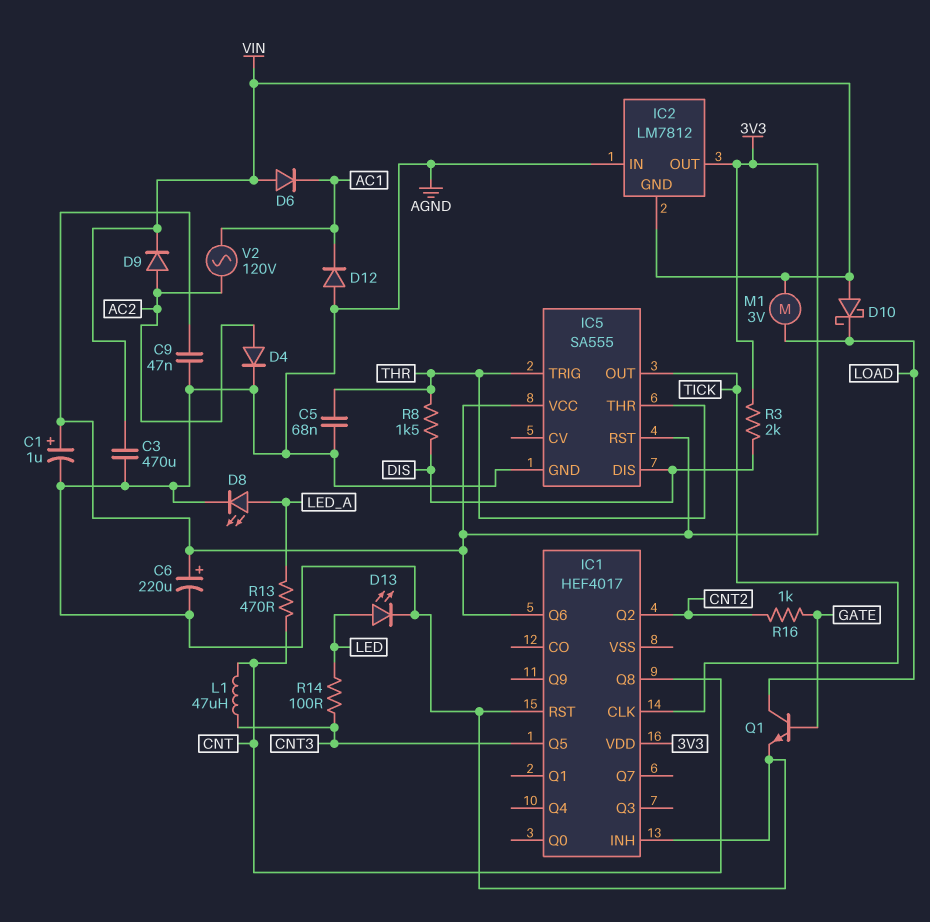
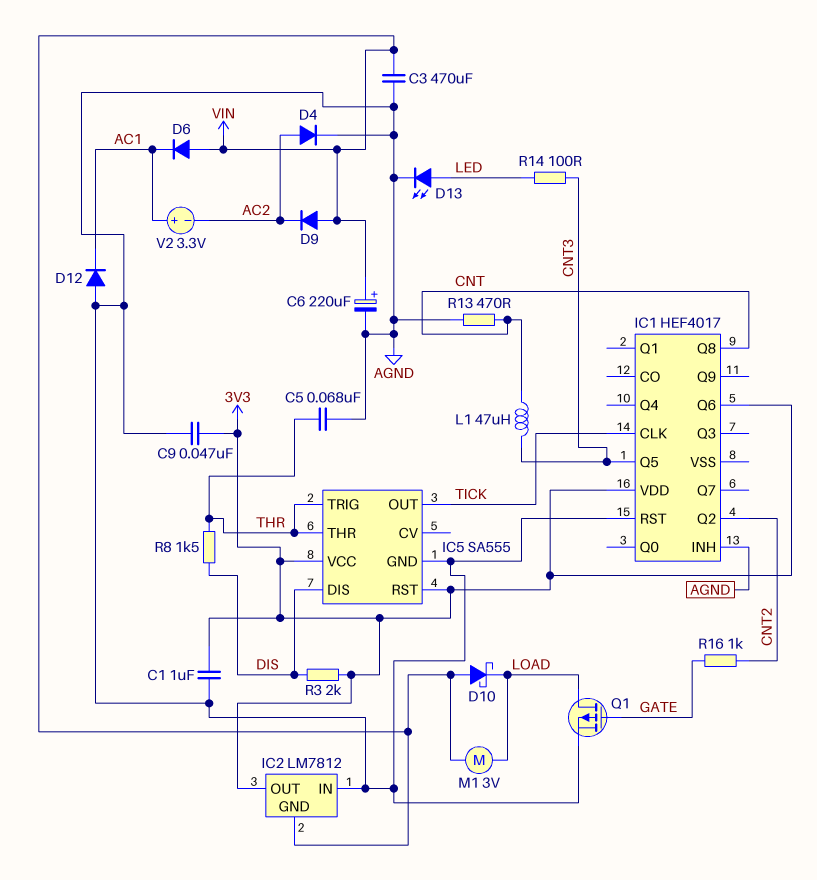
C1: 1uF (plus 3V3, minus AGND) -> 1uF (3V3, AGND)
C6: 220uF (plus 3V3, minus AGND) -> 220uF (plus VIN, minus AGND)
D8: LED (A LED_A, K AGND) -> none
D9: diode (A AC2, K VIN) -> diode (A VIN, K AC2)
Q1: NPN (B GATE, C LOAD, E AGND) -> PMOS (G GATE, D LOAD, S AGND)
R13: 470 (CNT, LED_A) -> 470 (AGND, CNT)
V2: AC 120V (AC1, AC2) -> 3.3V (plus AC1, minus AC2)

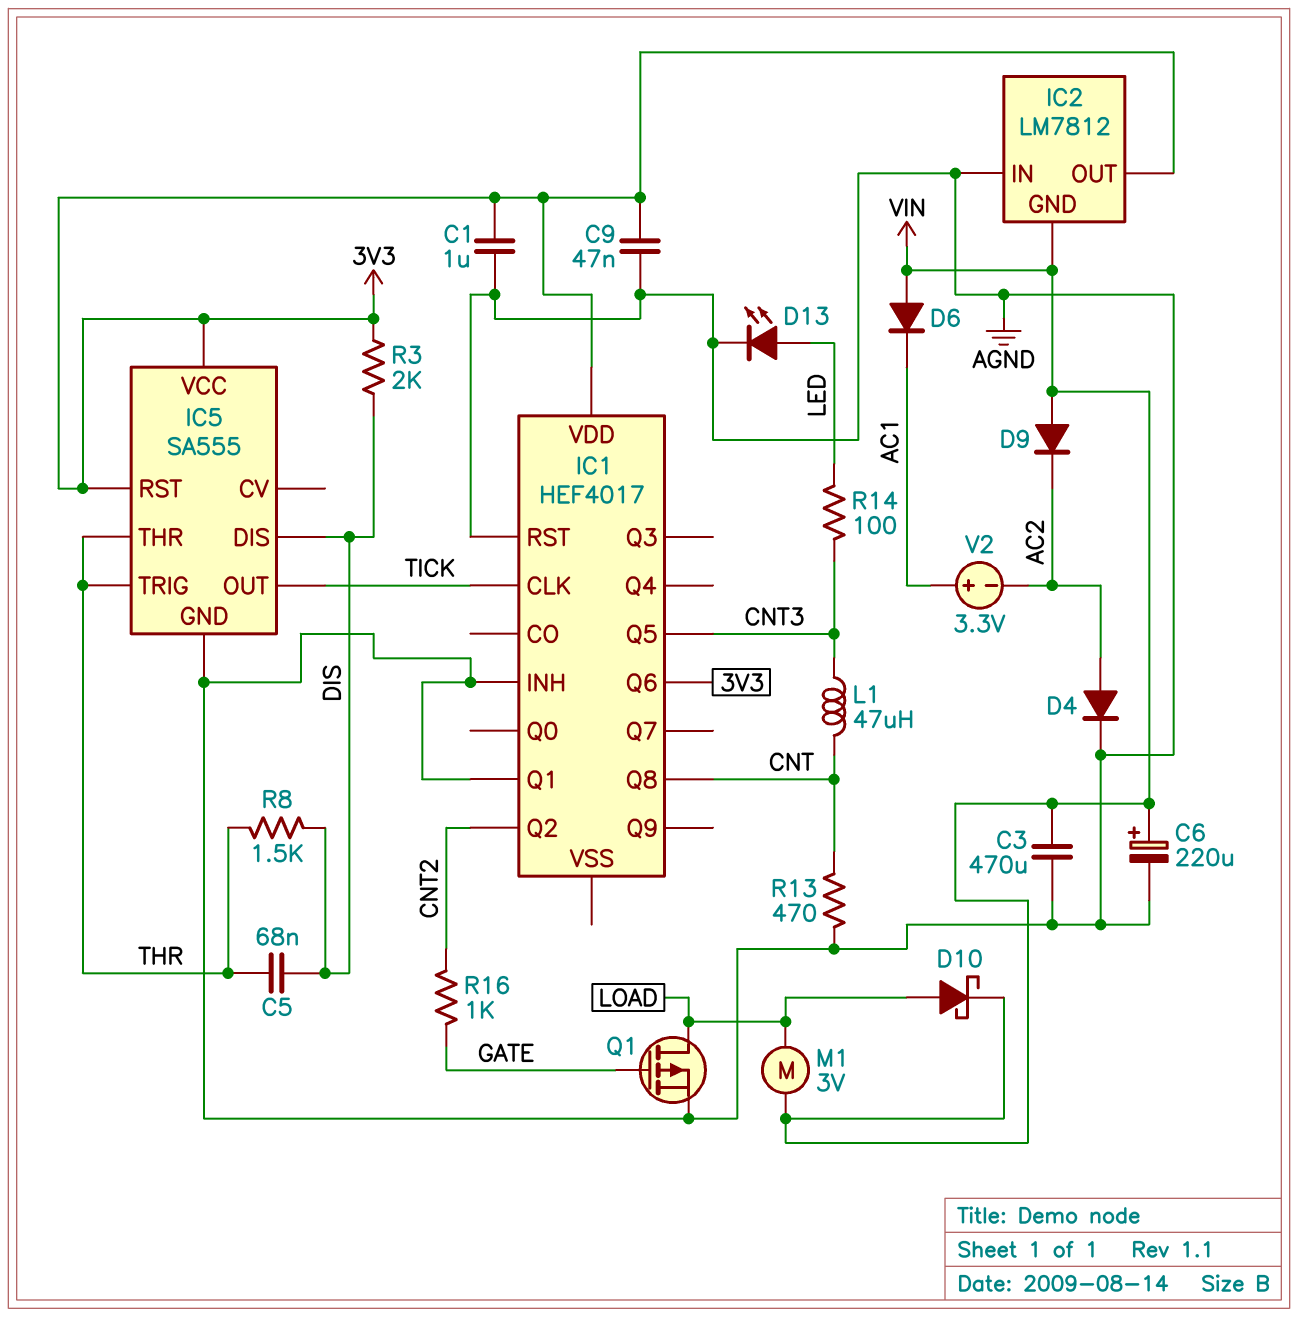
C5: 68nF (AGND, THR) -> 68nF (DIS, THR)
D10: schottky (A VIN, K LOAD) -> schottky (A LOAD, K VIN)
D12: diode (A AGND, K AC1) -> none
IC1 pin Q1: none -> AGND

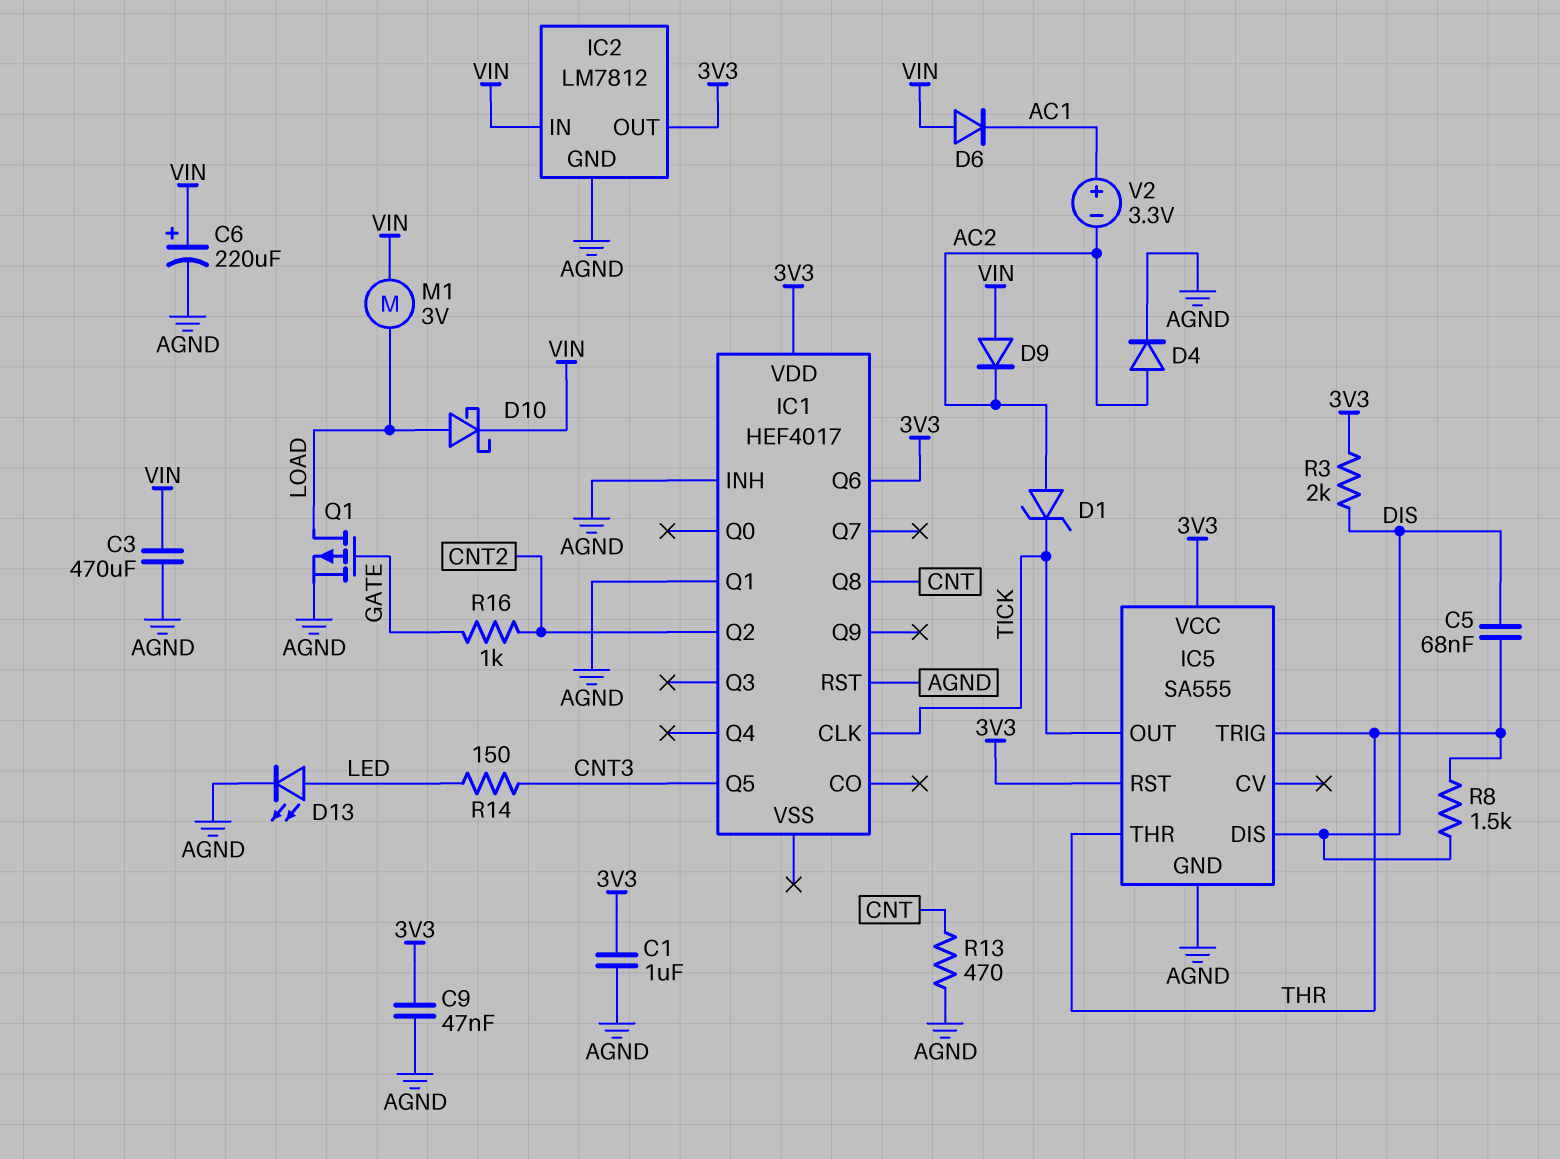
D1: none -> zener (A AC2, K TICK)
IC2 pin GND: VIN -> AGND
IC2 pin IN: AGND -> VIN
L1: 47uH (CNT, CNT3) -> none
R14: 100 (CNT3, LED) -> 150 (CNT3, LED)

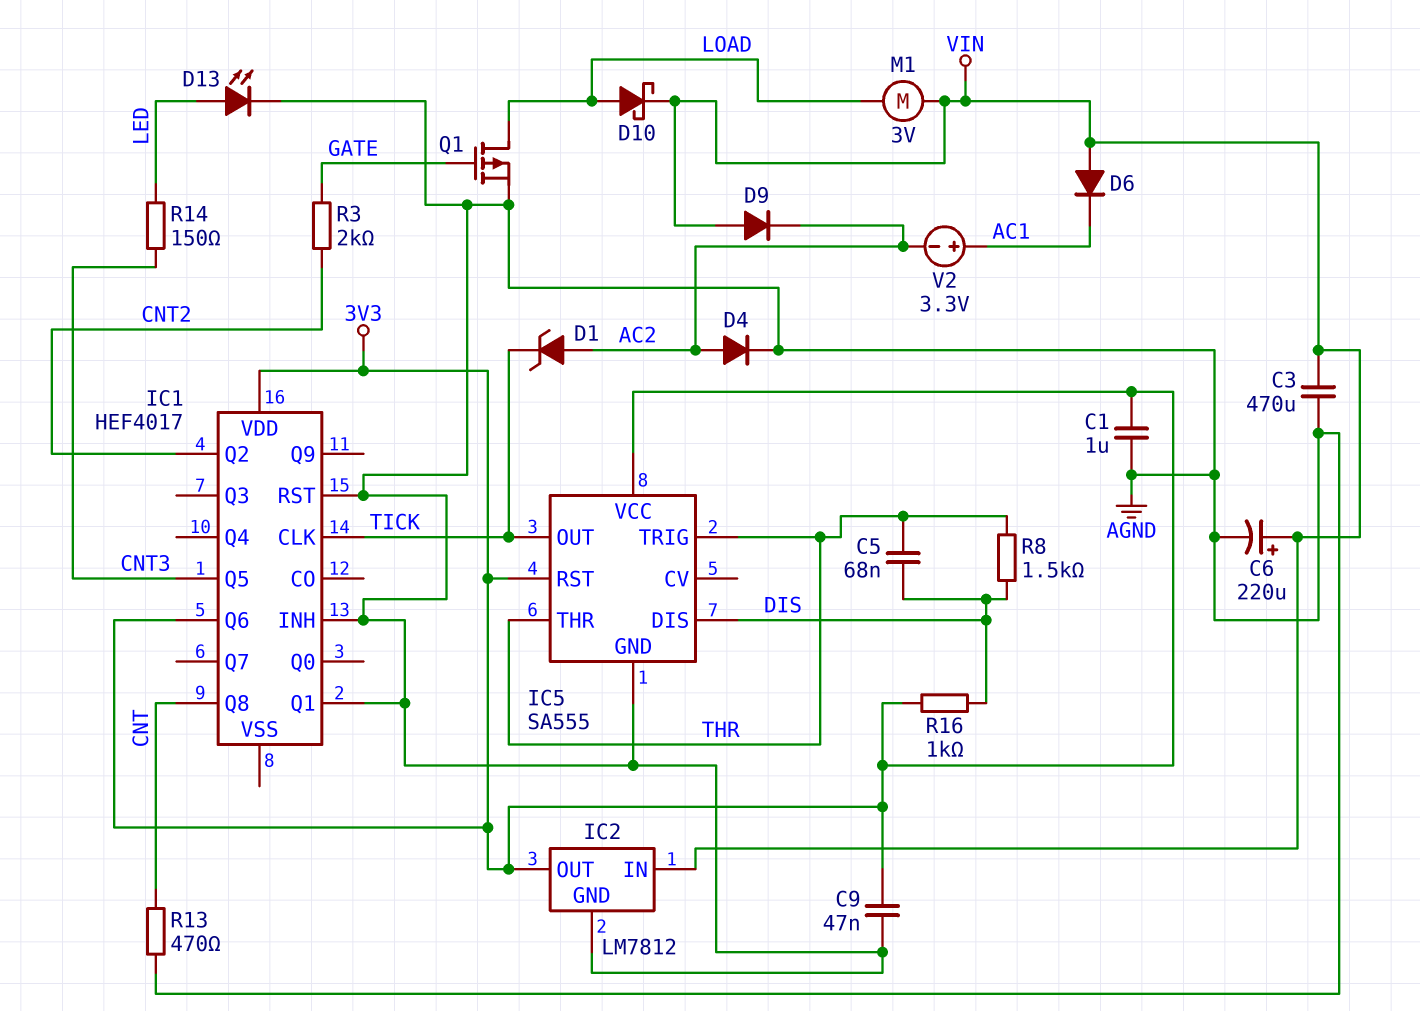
R3: 2k (3V3, DIS) -> 2k (CNT2, GATE)
R16: 1k (CNT2, GATE) -> 1k (3V3, DIS)

